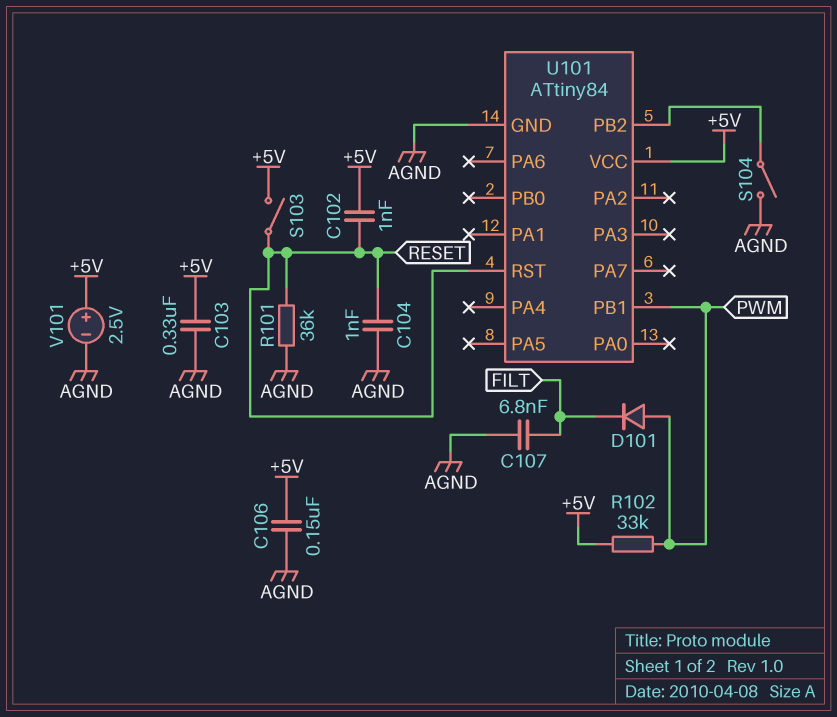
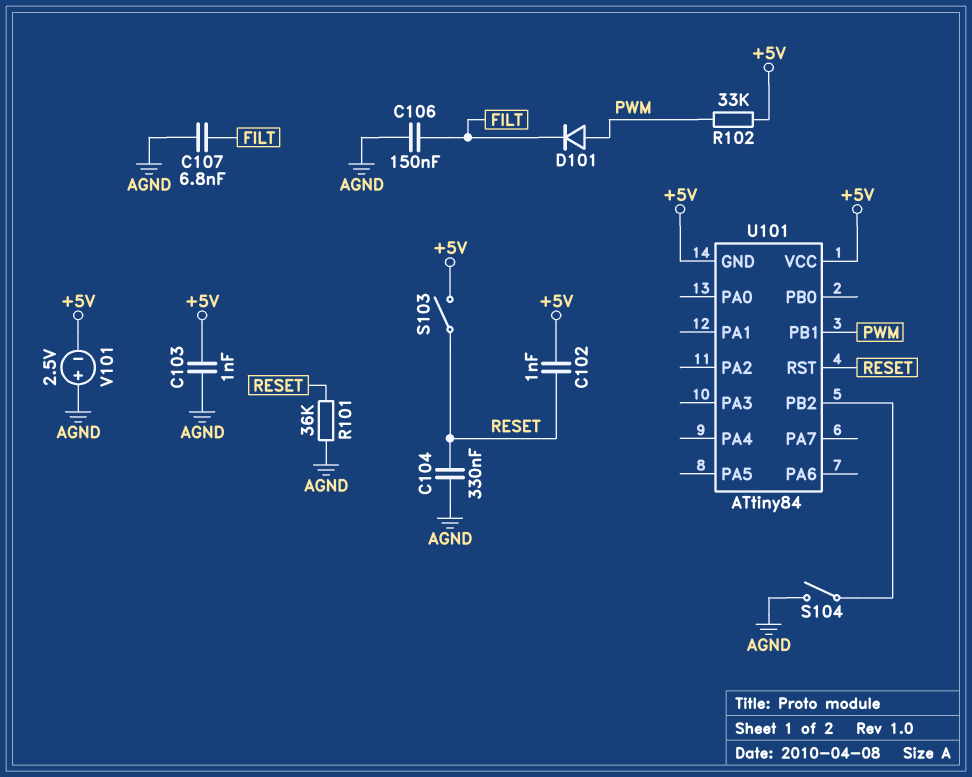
C103: 330nF (+5V, AGND) -> 1nF (+5V, AGND)
C104: 1nF (AGND, RESET) -> 330nF (AGND, RESET)
C106: 150nF (+5V, AGND) -> 150nF (AGND, FILT)
U101 pin GND: AGND -> +5V
V101: 2.5V (plus +5V, minus AGND) -> 2.5V (plus AGND, minus +5V)

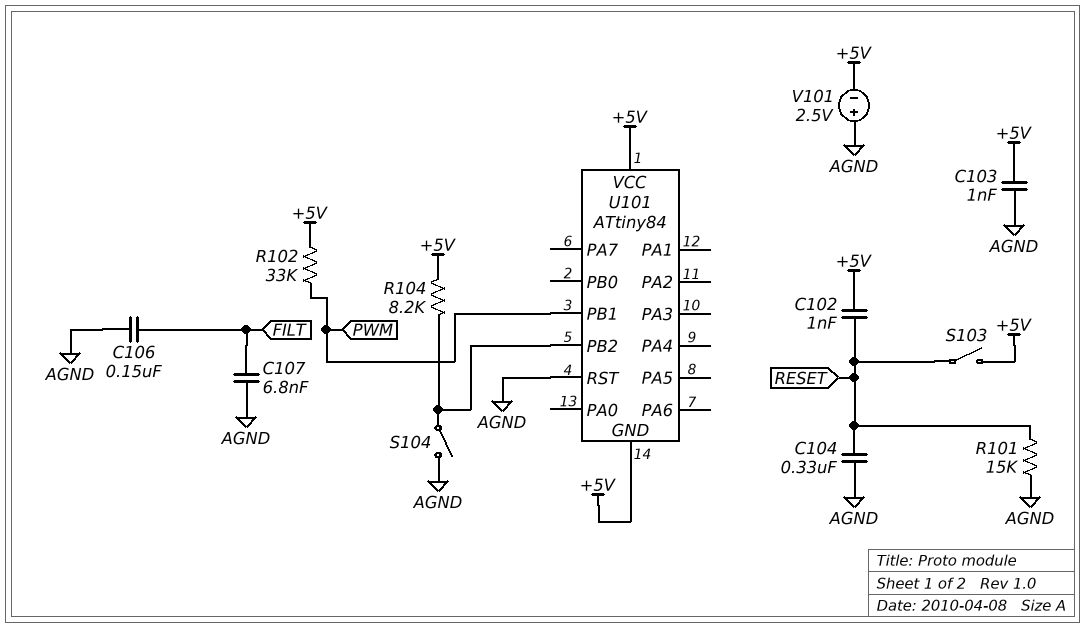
D101: diode (A PWM, K FILT) -> none
R101: 36k (AGND, RESET) -> 15k (AGND, RESET)
R104: none -> 8.2k (+5V, U101/PB2)
U101 pin RST: RESET -> AGND

